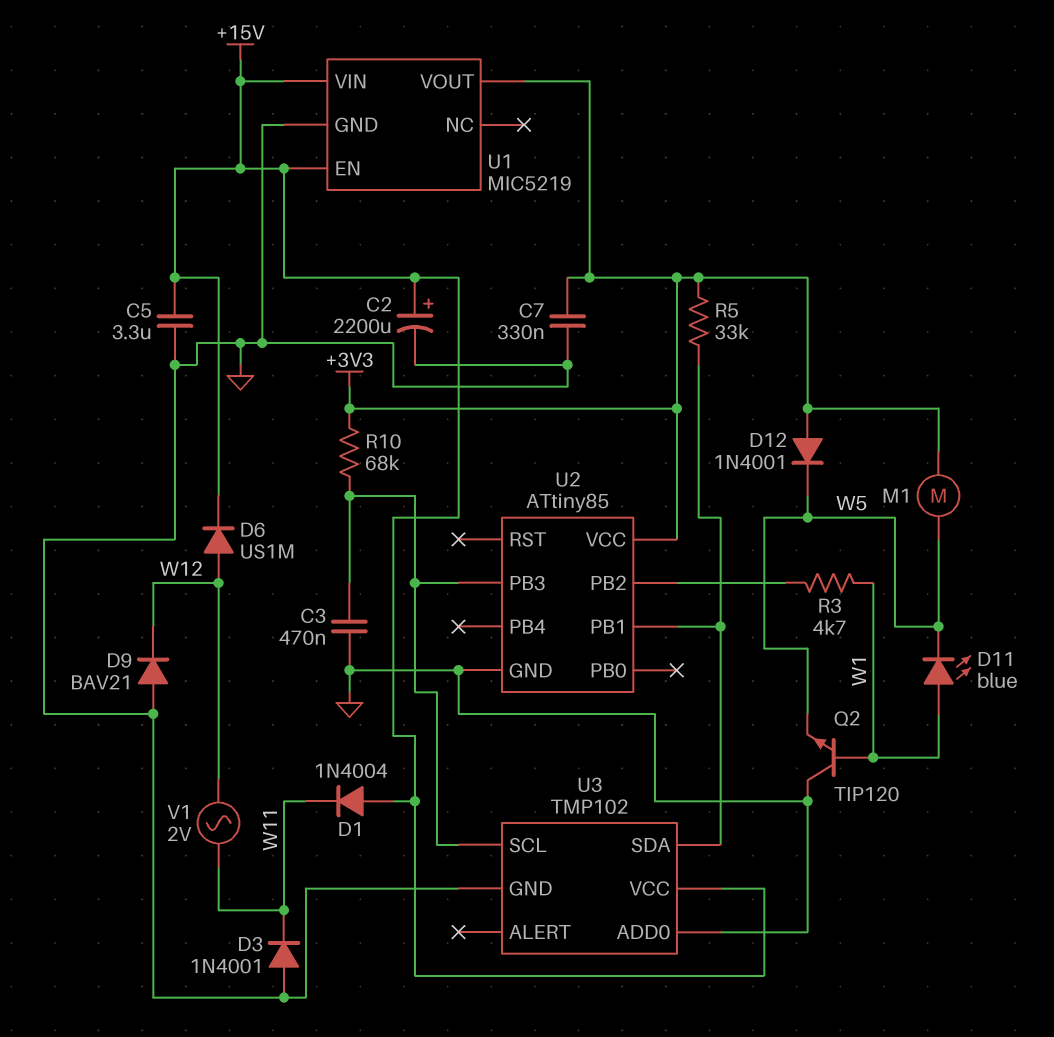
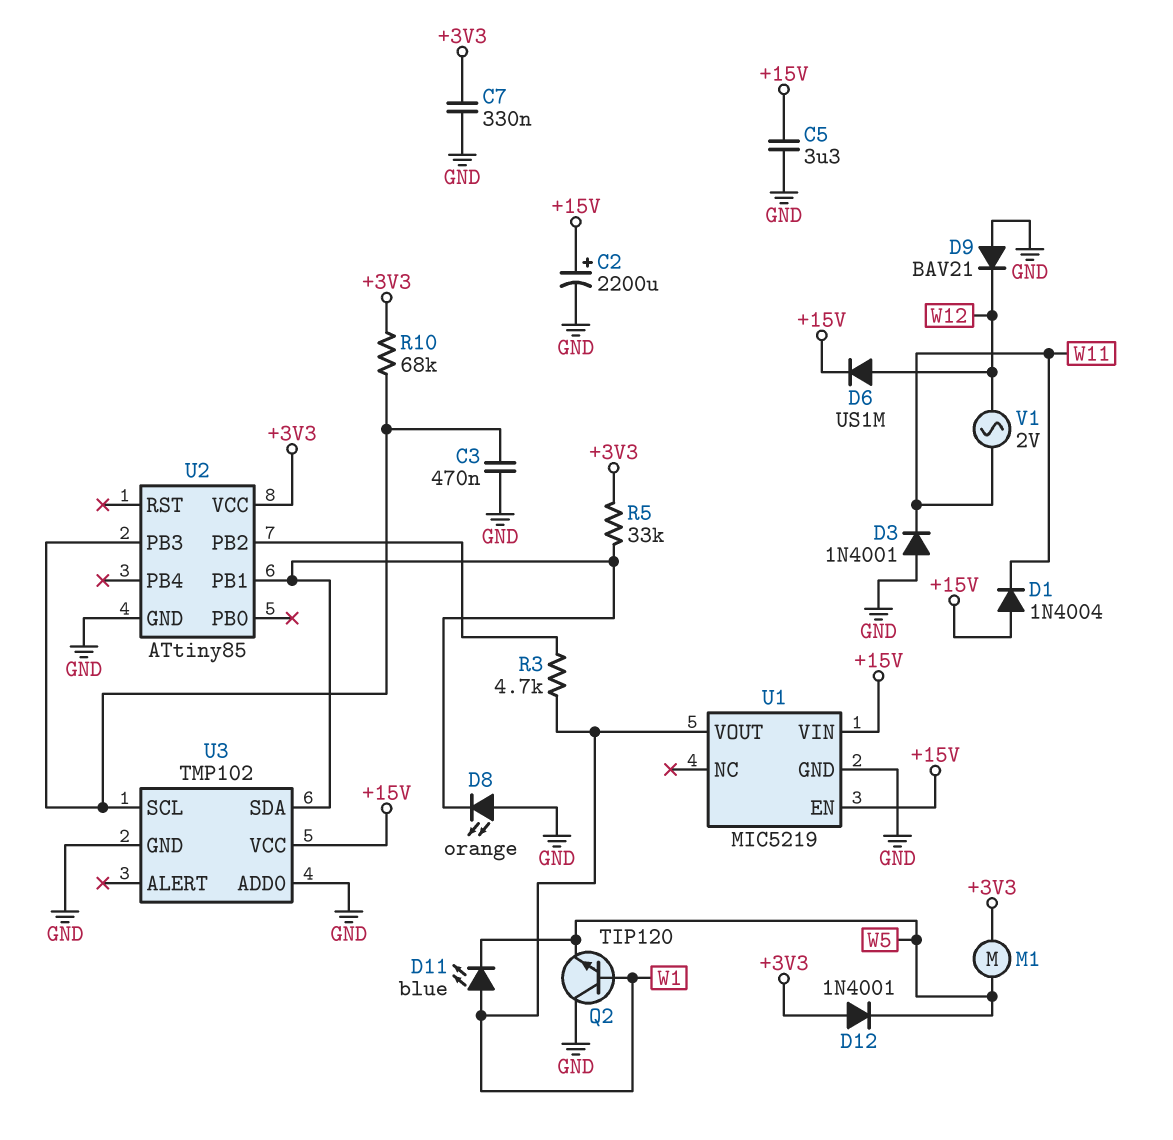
D8: none -> LED orange (A GND, K U2/PB1)
U1 pin VOUT: +3V3 -> W1

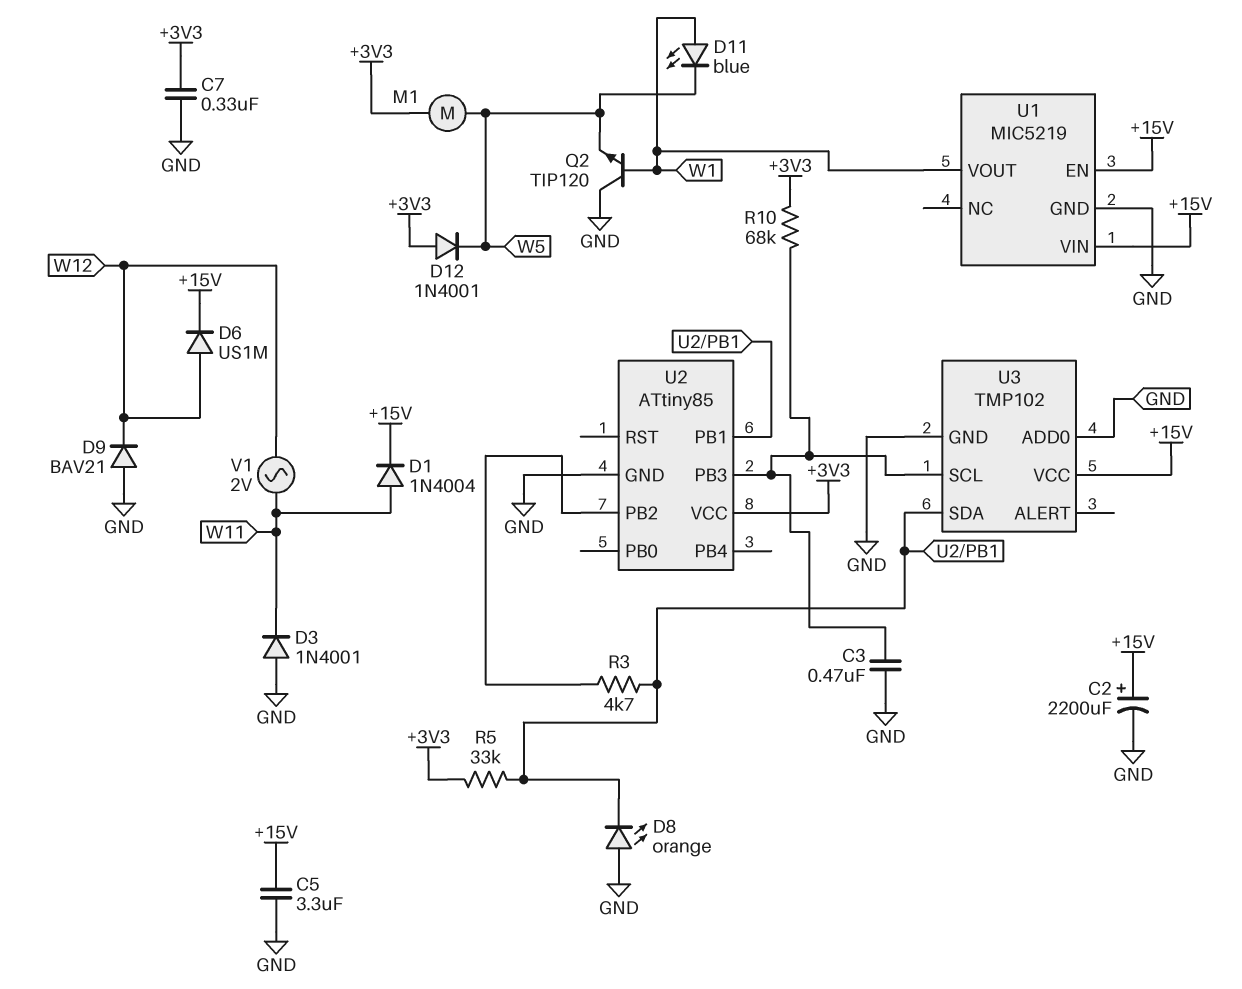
D1: diode 1N4004 (A +15V, K W11) -> diode 1N4004 (A W11, K +15V)
R3: 4.7k (U2/PB2, W1) -> 4.7k (U2/PB1, U2/PB2)

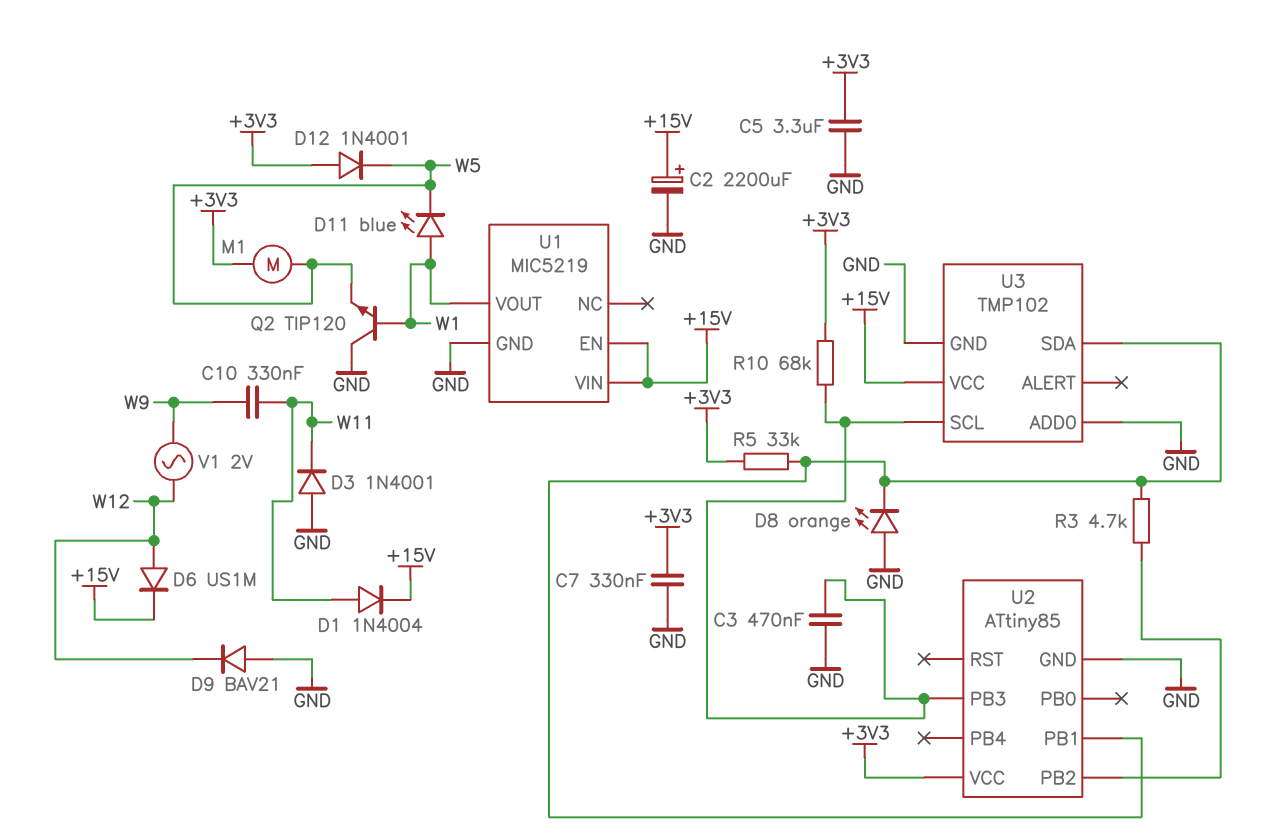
C5: 3.3uF (+15V, GND) -> 3.3uF (+3V3, GND)
C10: none -> 330nF (W9, W11)
V1: AC 2V (W11, W12) -> AC 2V (W9, W12)

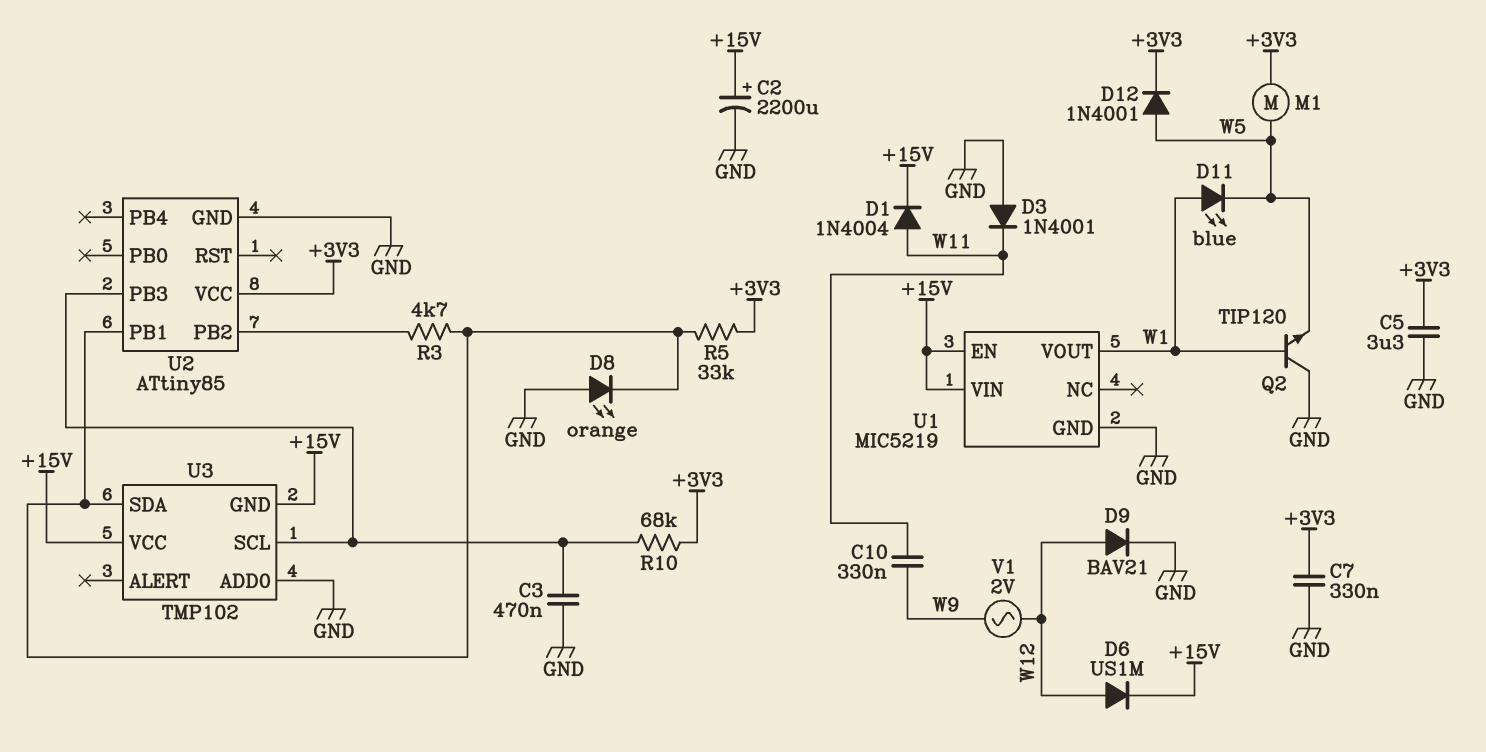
D9: diode BAV21 (A GND, K W12) -> diode BAV21 (A W12, K GND)
D12: diode 1N4001 (A +3V3, K W5) -> diode 1N4001 (A W5, K +3V3)
U3 pin GND: GND -> +15V

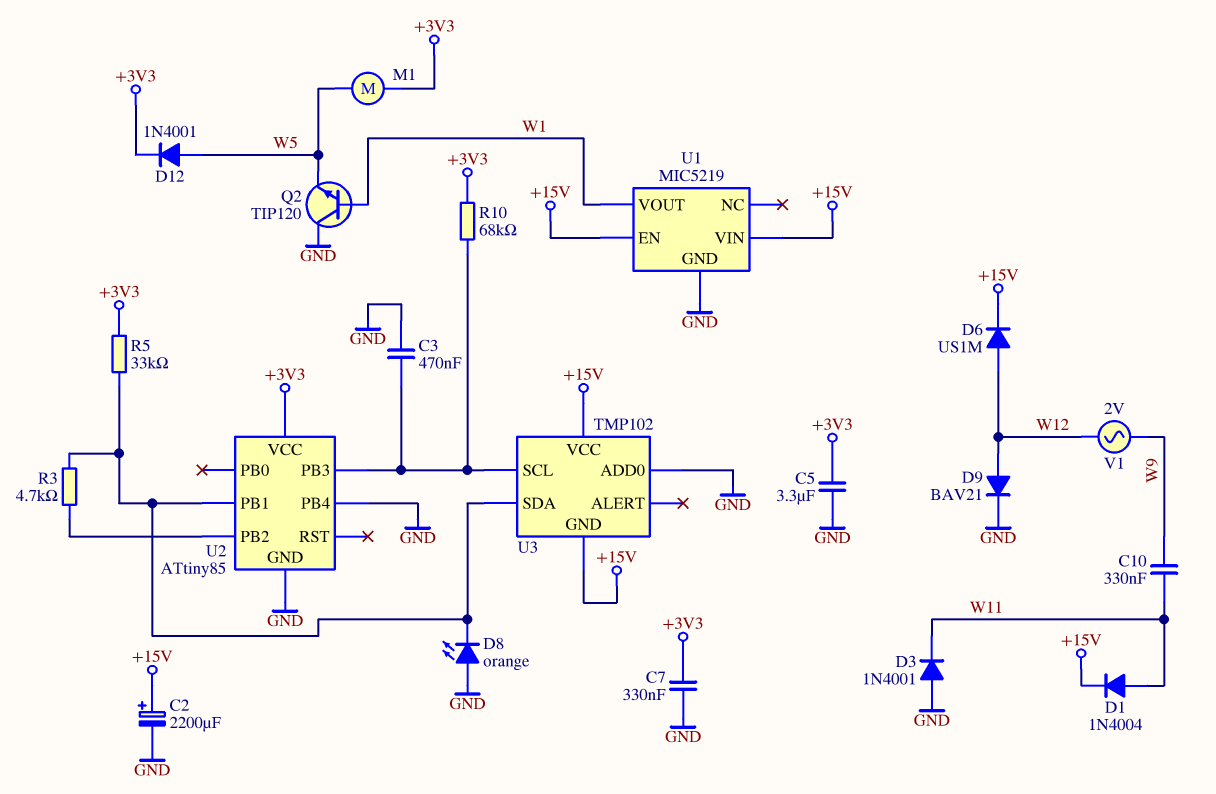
D11: LED blue (A W1, K W5) -> none
U2 pin PB4: none -> GND

